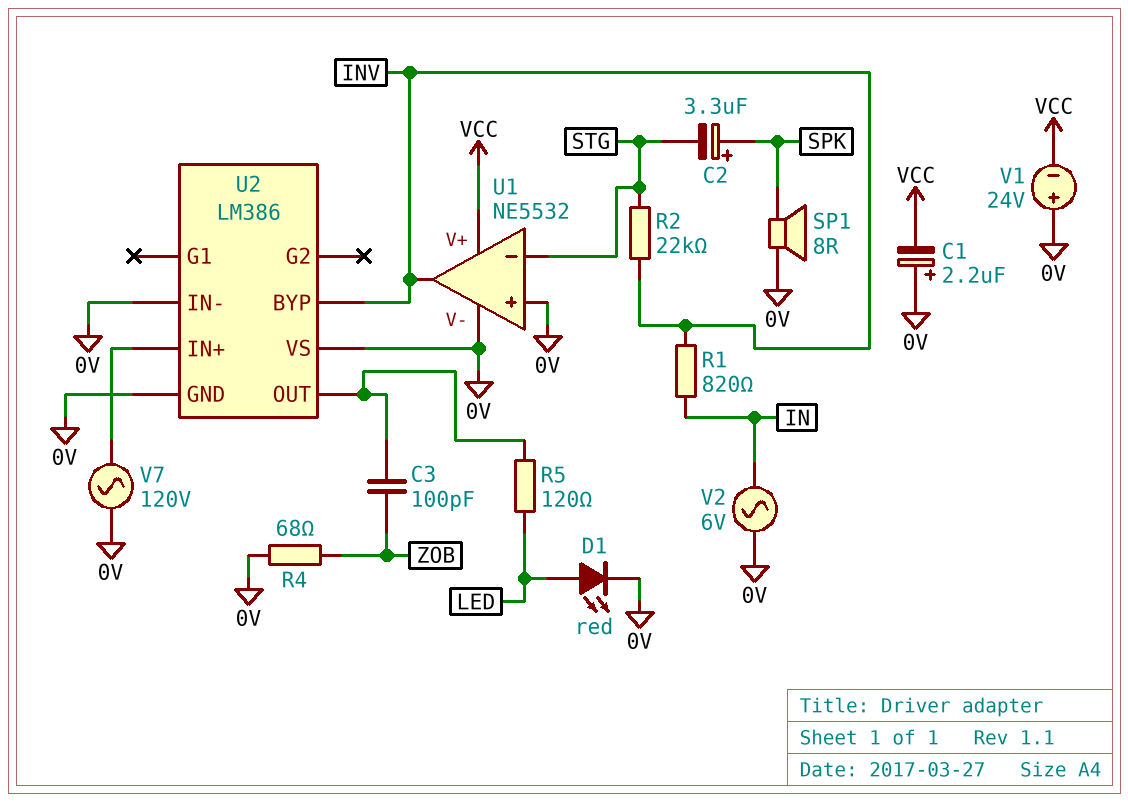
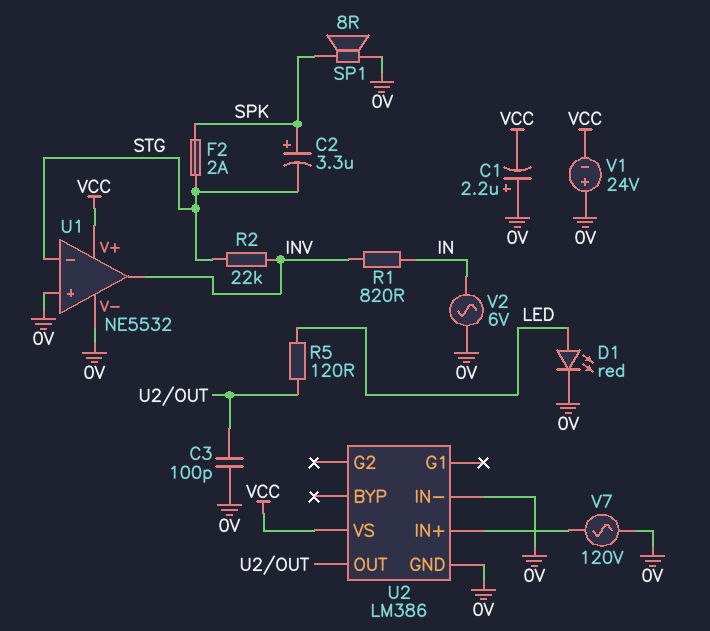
C3: 100pF (U2/OUT, ZOB) -> 100pF (0V, U2/OUT)
F2: none -> 2A (SPK, STG)
R4: 68 (0V, ZOB) -> none
U2 pin BYP: INV -> none
U2 pin VS: 0V -> VCC

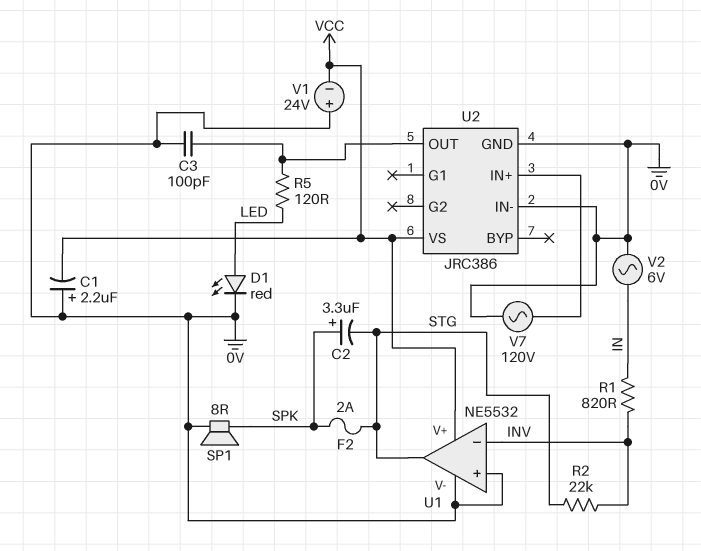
U1 pin in-: STG -> INV
U1 pin out: INV -> STG
U2: LM386 -> JRC386

